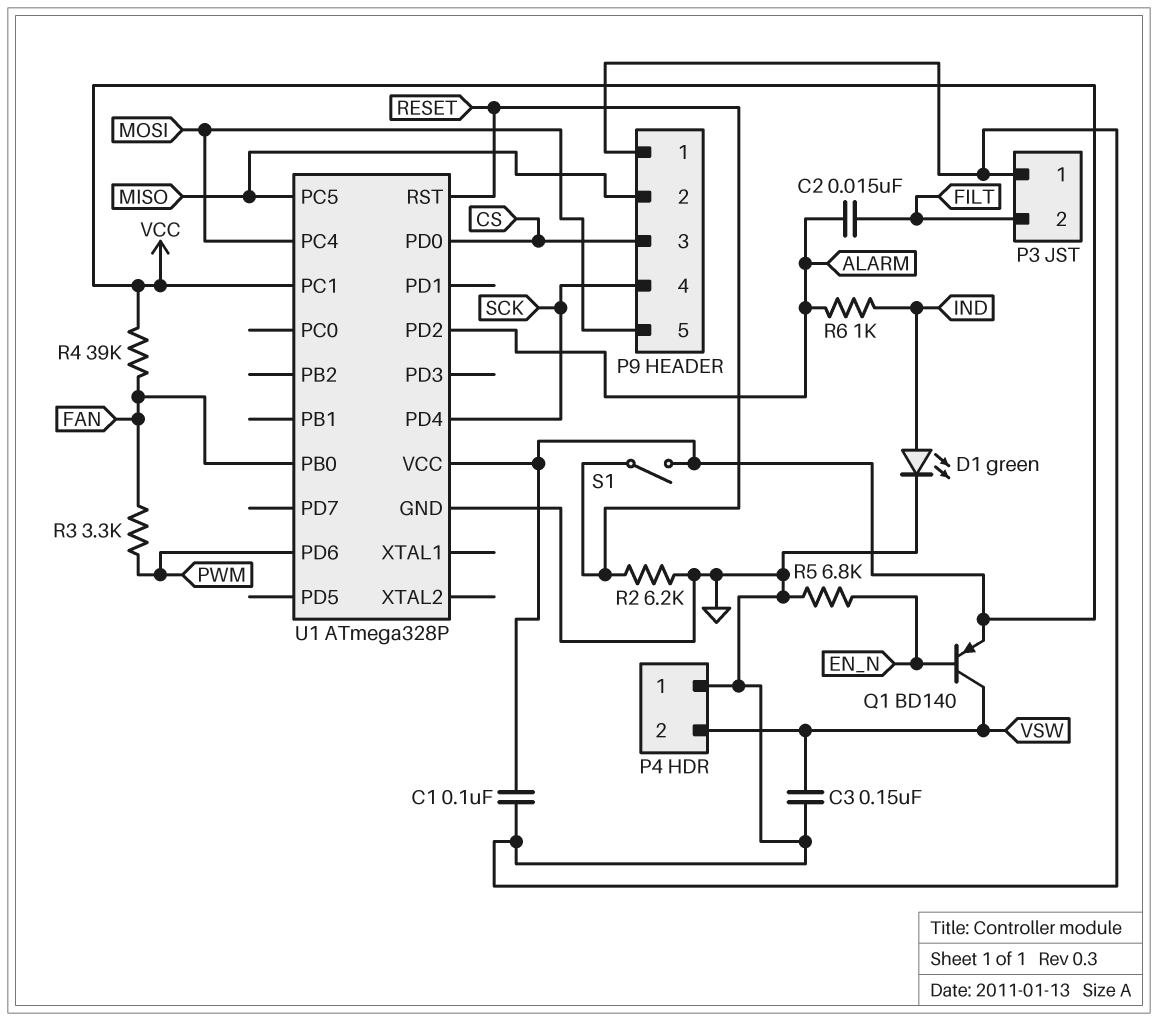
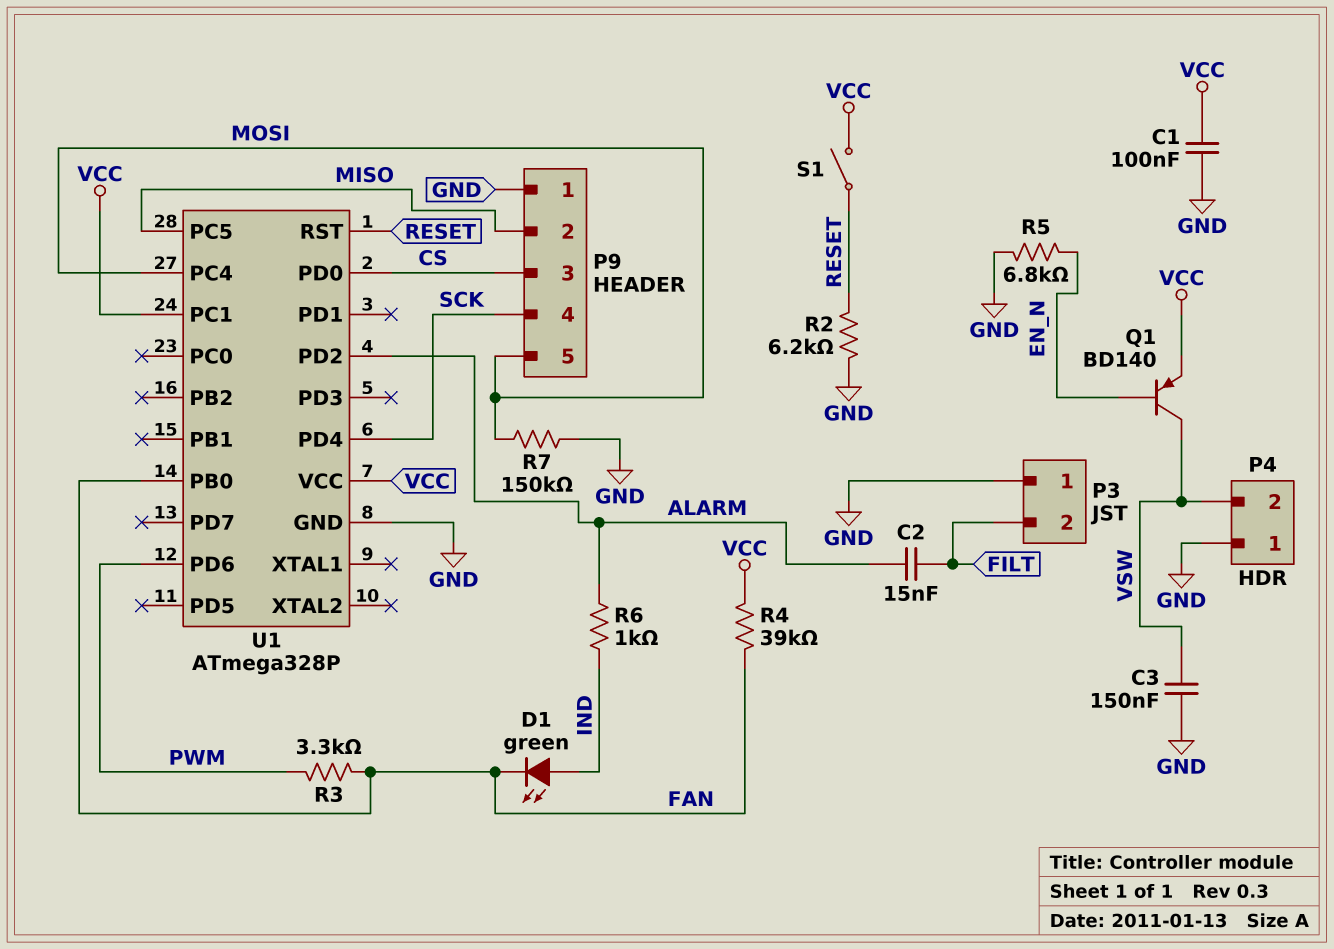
D1: LED green (A IND, K GND) -> LED green (A IND, K FAN)
R7: none -> 150k (GND, MOSI)

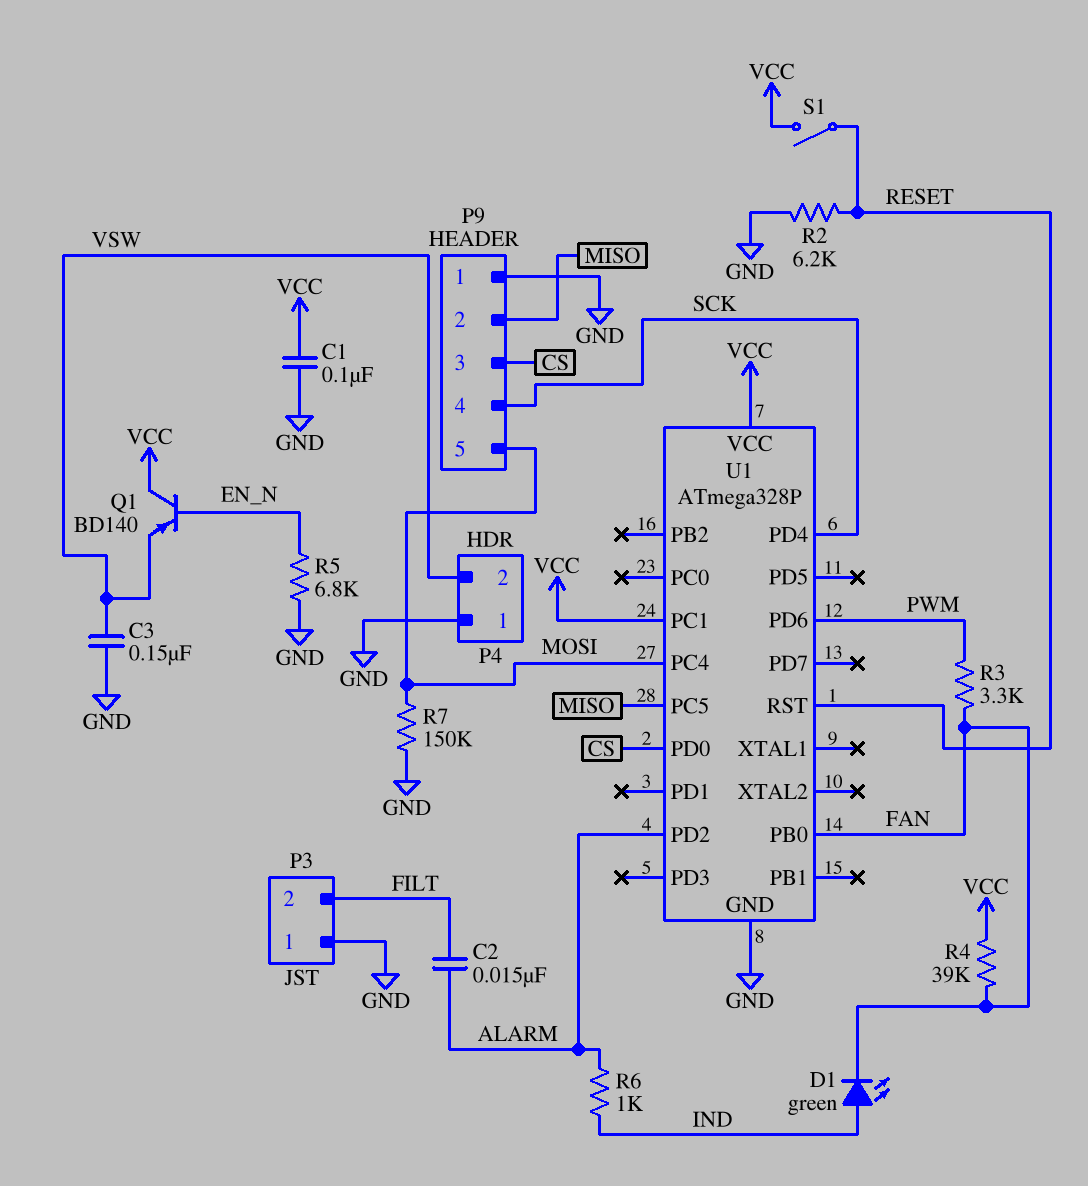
Q1: PNP BD140 (B EN_N, C VSW, E VCC) -> PNP BD140 (B EN_N, C VCC, E VSW)

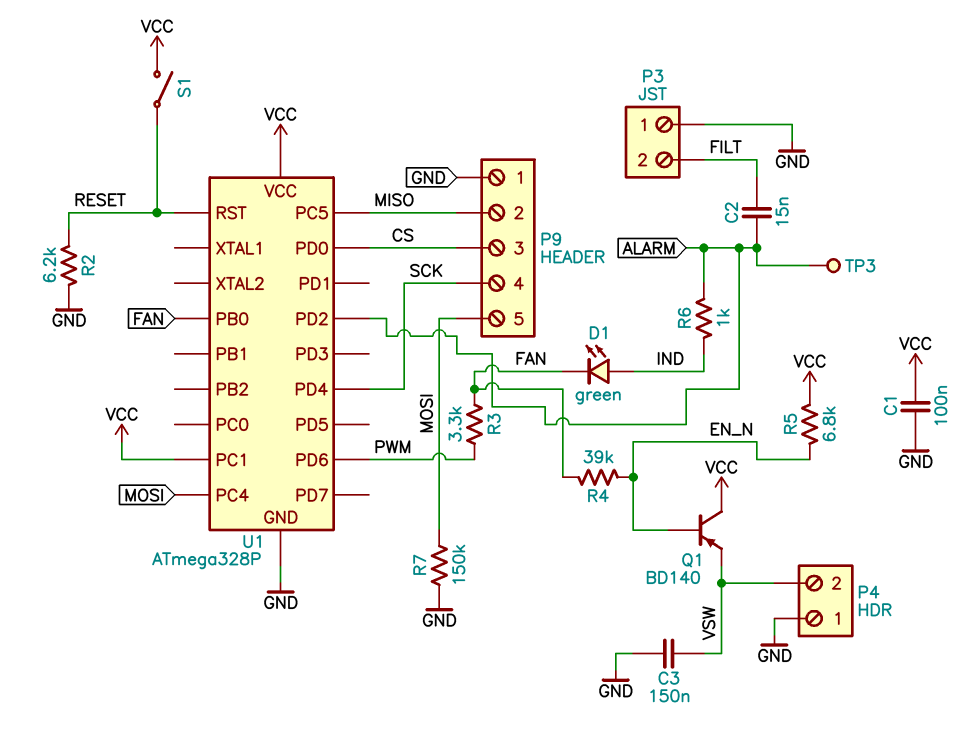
R4: 39k (FAN, VCC) -> 39k (EN_N, FAN)
R5: 6.8k (EN_N, GND) -> 6.8k (EN_N, VCC)
TP3: none -> test point (ALARM)

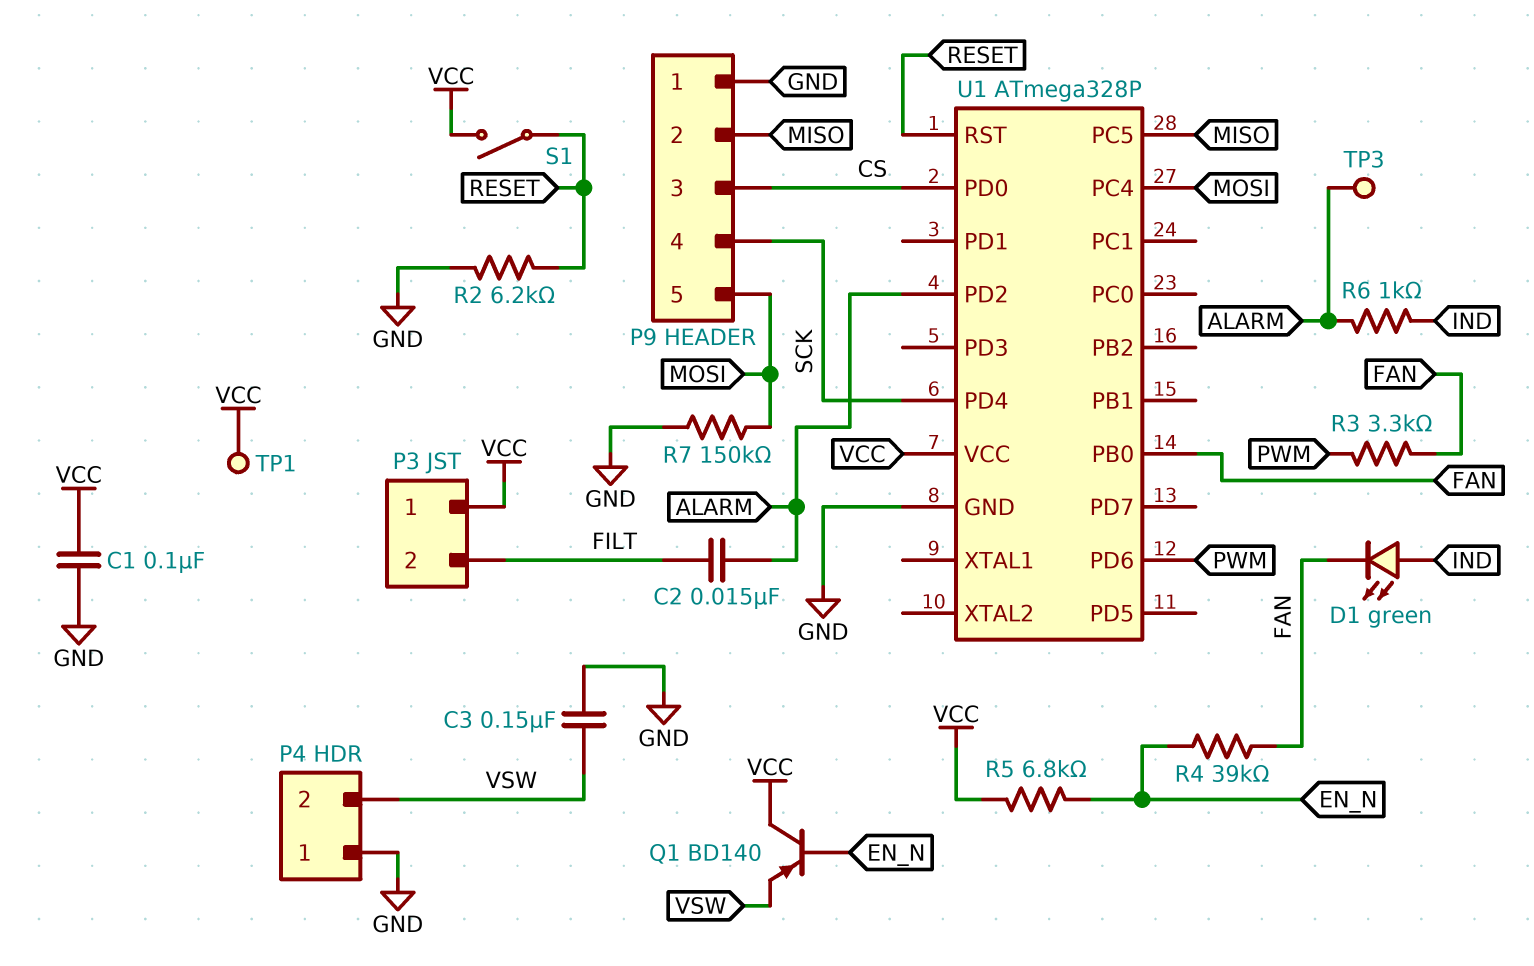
P3 pin 1: GND -> VCC
TP1: none -> test point (VCC)
U1 pin PC1: VCC -> none

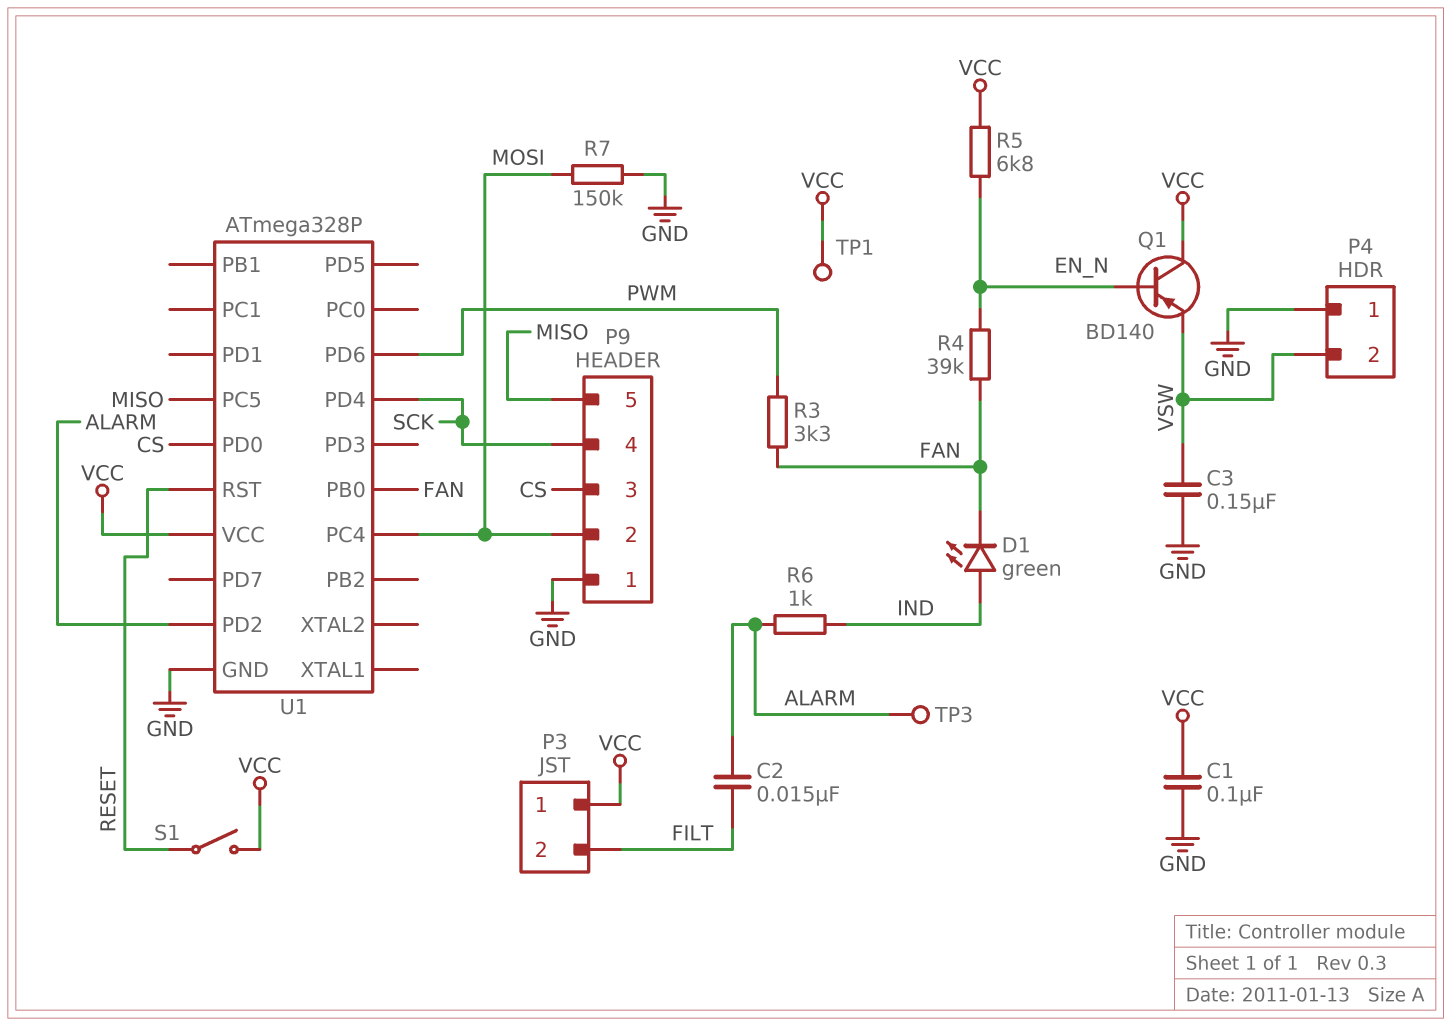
P9 pin 2: MISO -> MOSI
P9 pin 5: MOSI -> MISO
R2: 6.2k (GND, RESET) -> none

